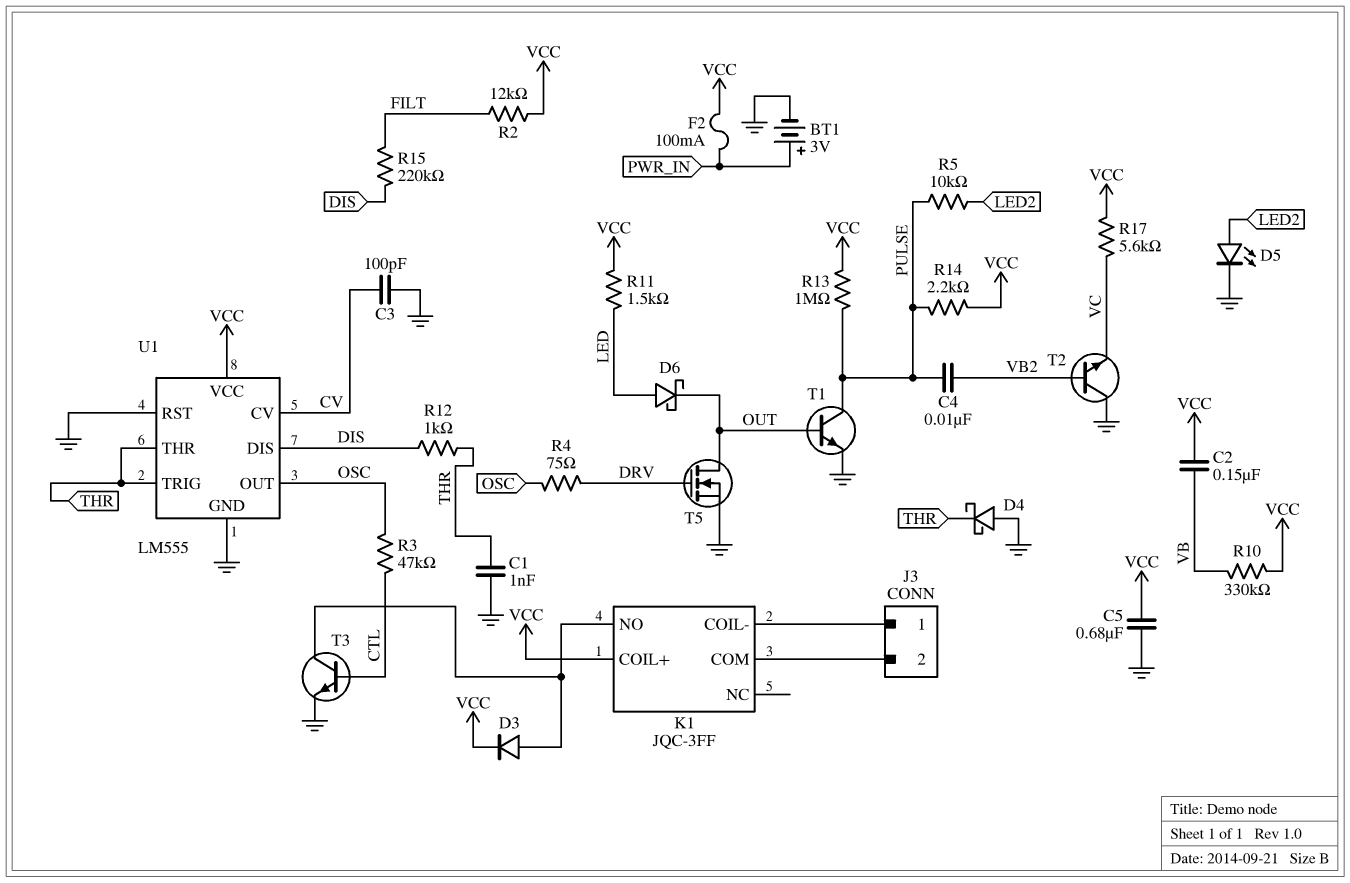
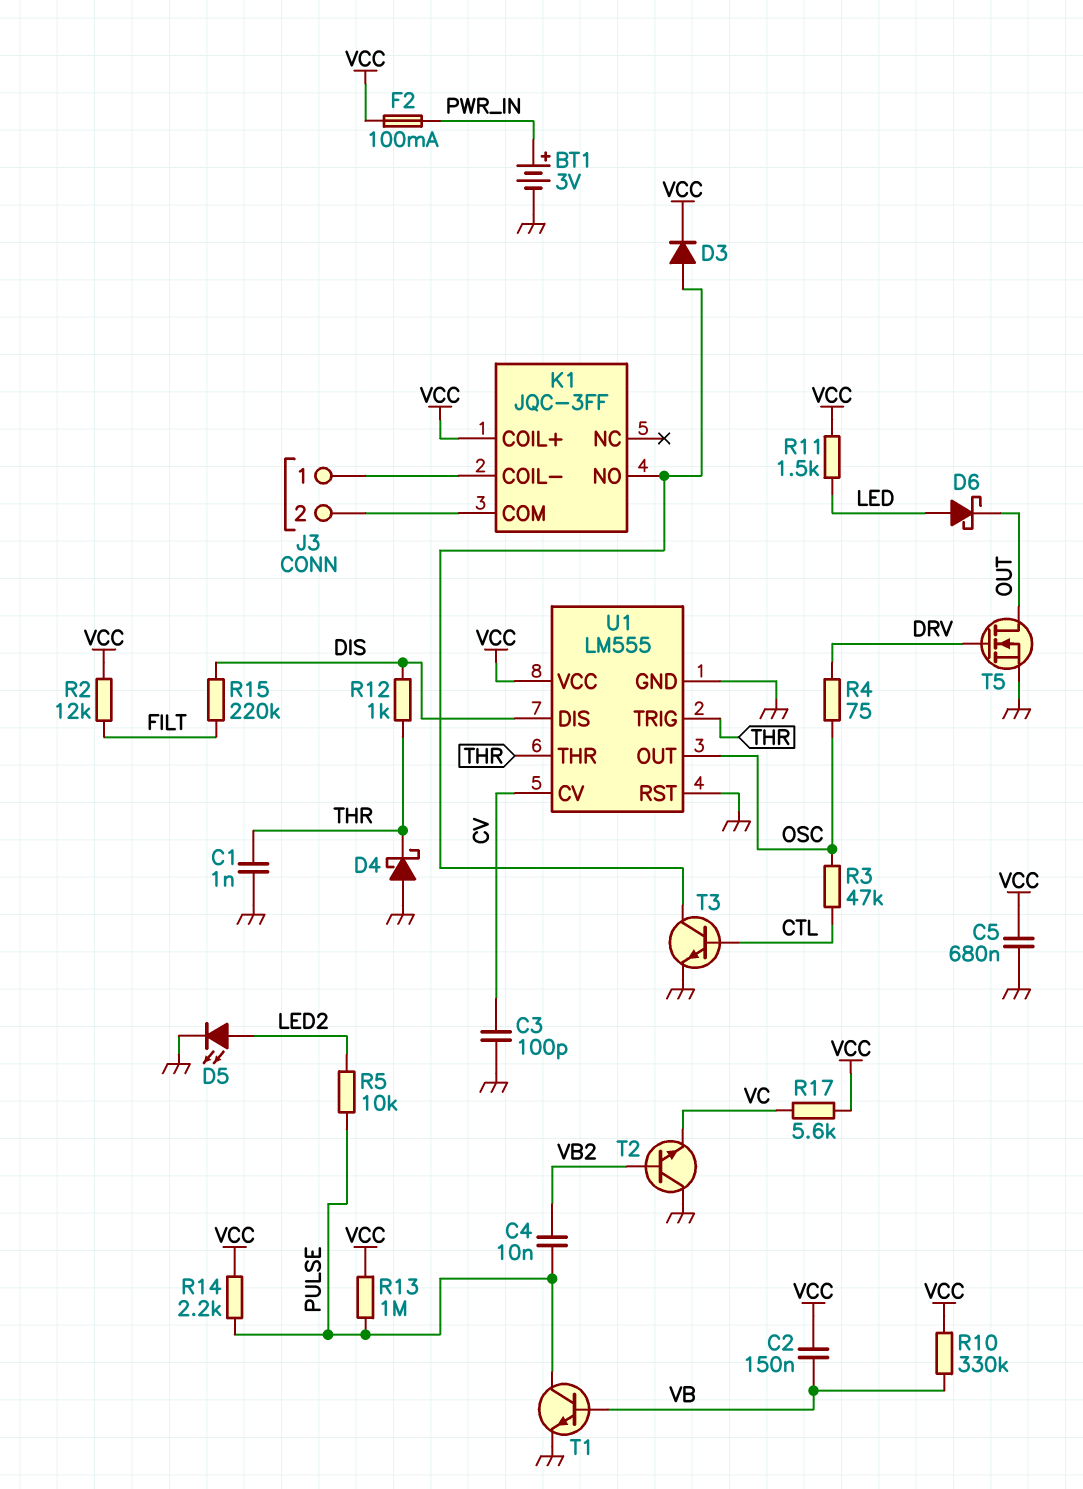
T1: NPN (B OUT, C PULSE, E GND) -> NPN (B VB, C PULSE, E GND)

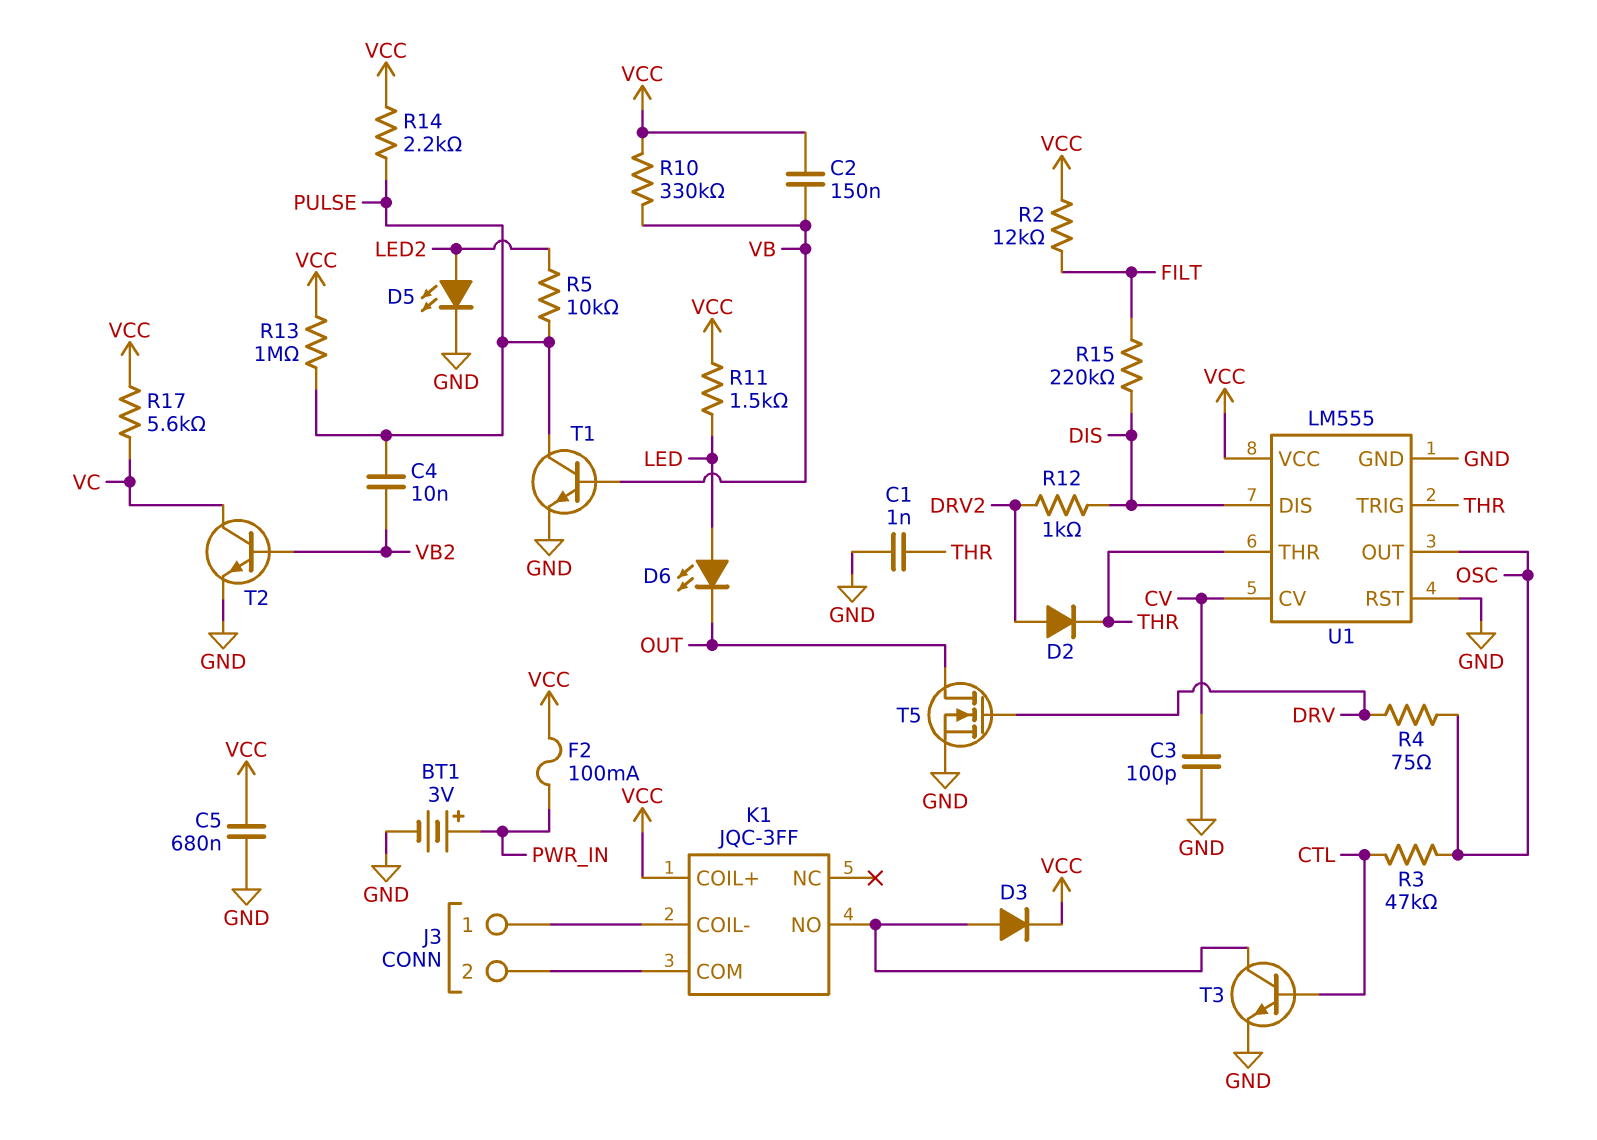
D2: none -> diode (A DRV2, K THR)
D4: schottky (A GND, K THR) -> none
D6: schottky (A LED, K OUT) -> LED (A LED, K OUT)
R12: 1k (DIS, THR) -> 1k (DIS, DRV2)
T2: NPN (B VB2, C GND, E VC) -> NPN (B VB2, C VC, E GND)

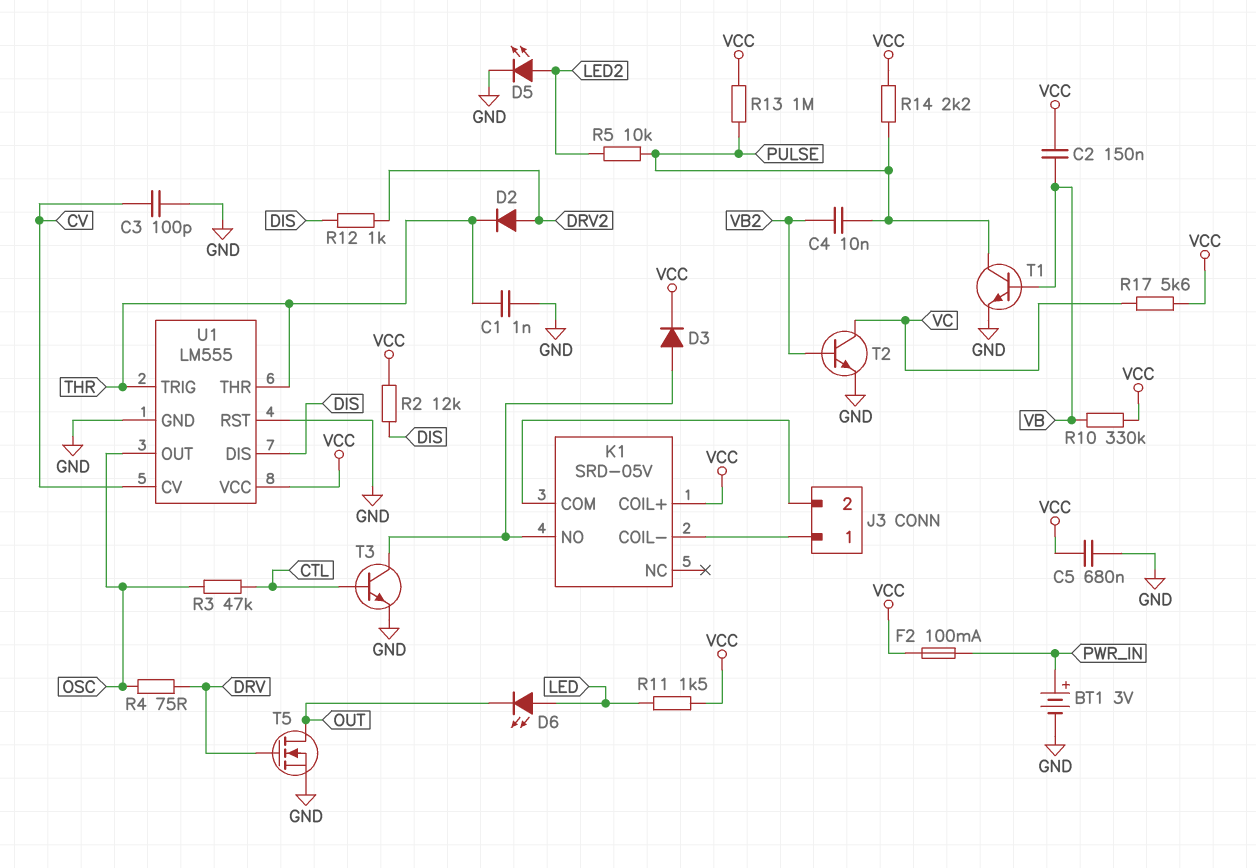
K1: JQC-3FF -> SRD-05V
R2: 12k (FILT, VCC) -> 12k (DIS, VCC)
R15: 220k (DIS, FILT) -> none

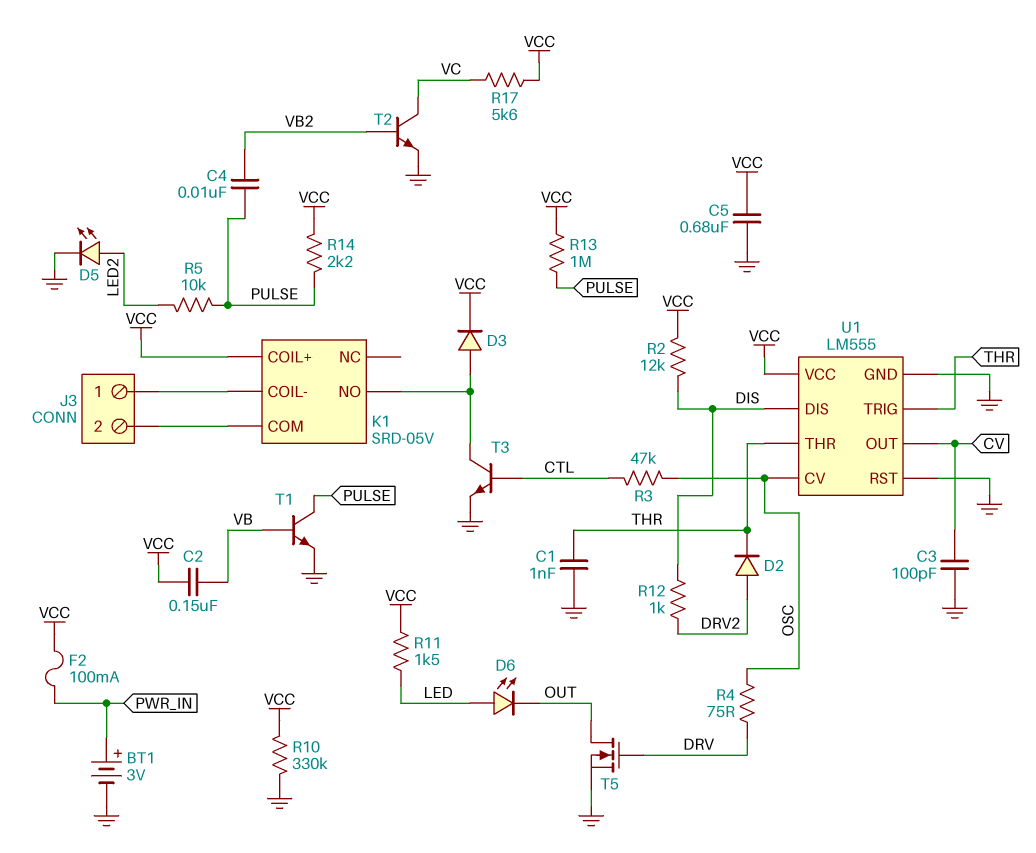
R10: 330k (VB, VCC) -> 330k (GND, VCC)
U1 pin CV: CV -> OSC
U1 pin OUT: OSC -> CV

